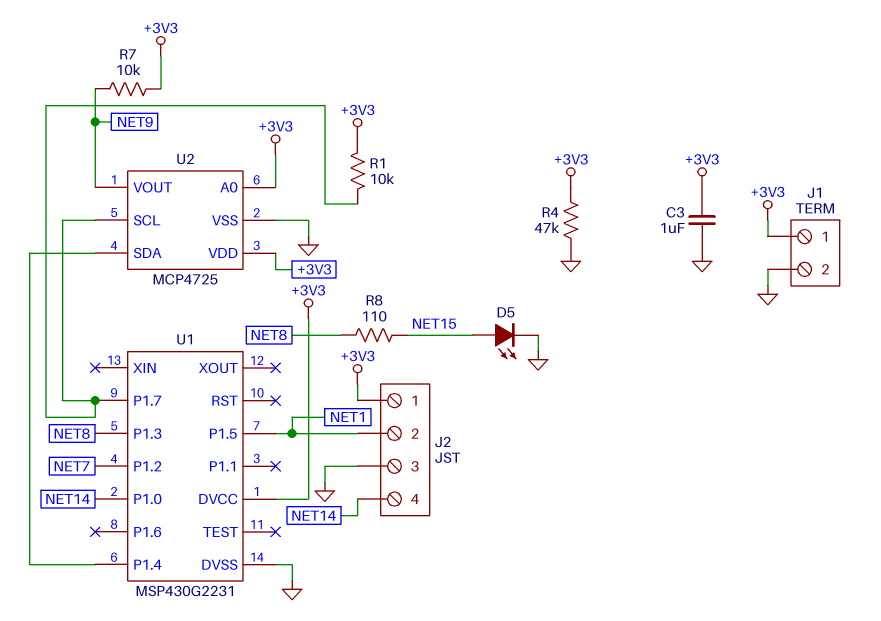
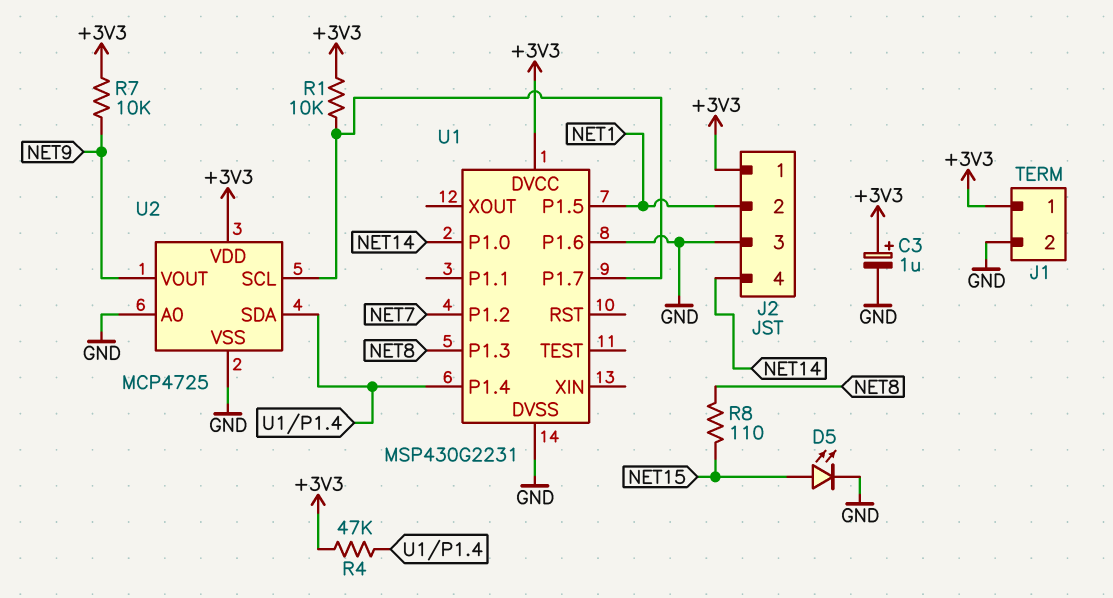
C3: 1uF (+3V3, GND) -> 1uF (plus +3V3, minus GND)
R4: 47k (+3V3, GND) -> 47k (+3V3, U1/P1.4)
U1 pin P1.6: none -> GND
U2 pin A0: +3V3 -> GND

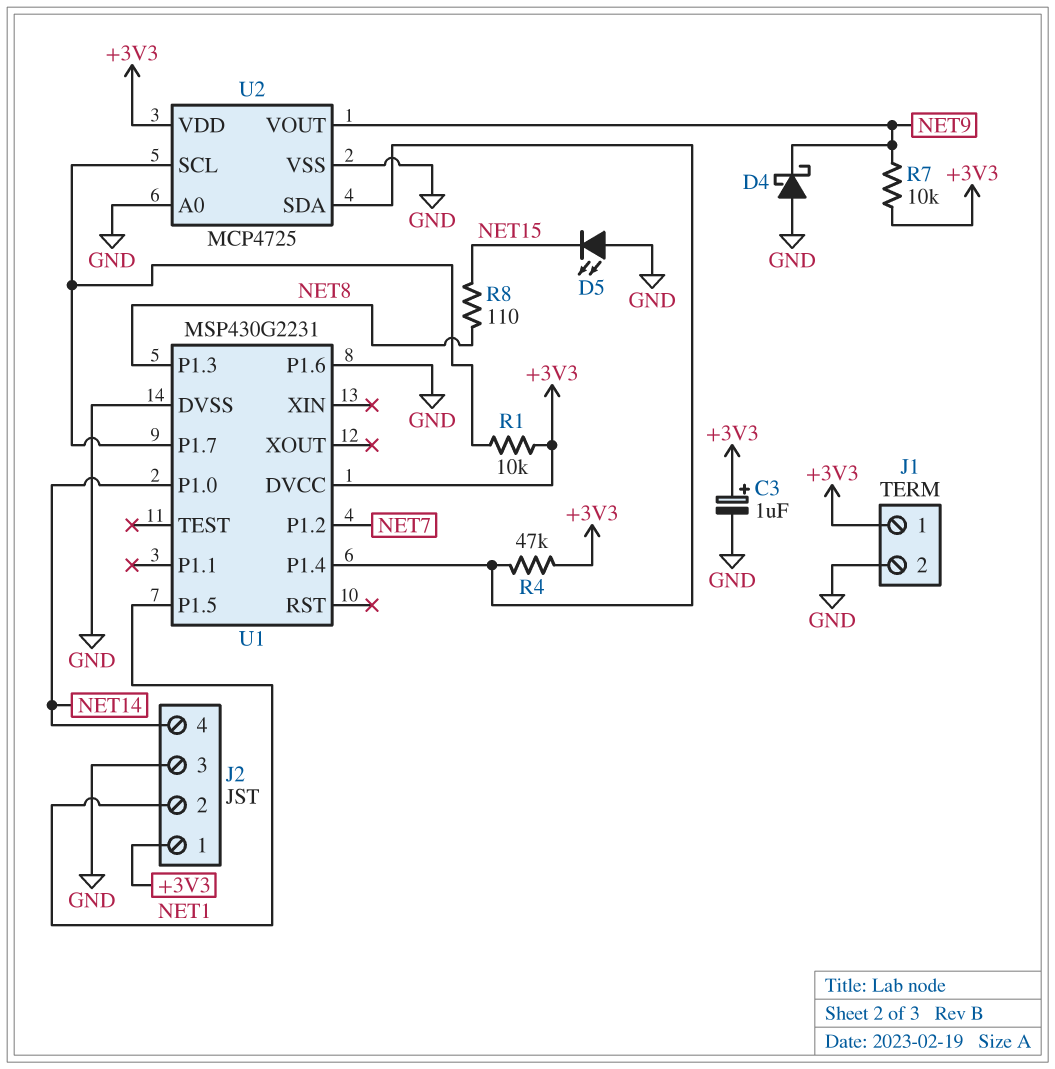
D4: none -> schottky (A GND, K NET9)
D5: LED (A NET15, K GND) -> LED (A GND, K NET15)

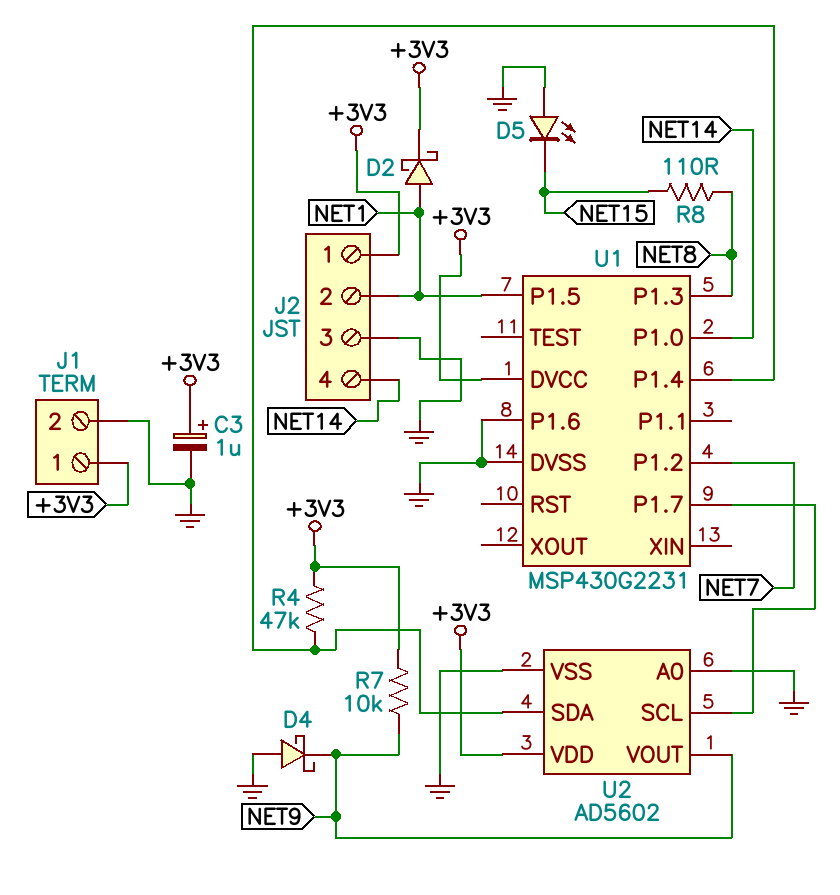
D2: none -> schottky (A NET1, K +3V3)
R1: 10k (+3V3, U1/P1.7) -> none
U2: MCP4725 -> AD5602

